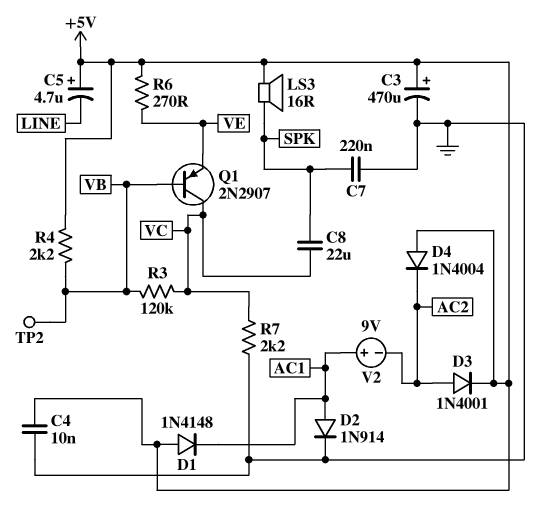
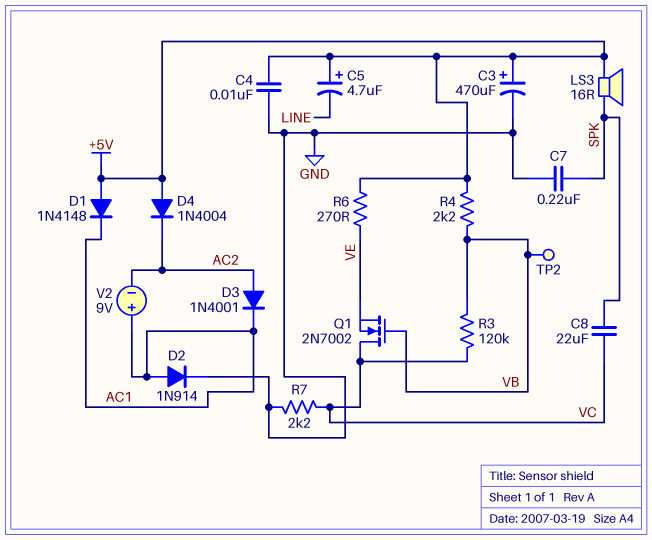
D3: diode 1N4001 (A AC2, K +5V) -> diode 1N4001 (A AC2, K AC1)
Q1: PNP 2N2907 (B VB, C VC, E VE) -> NMOS 2N7002 (G VB, D VC, S VE)

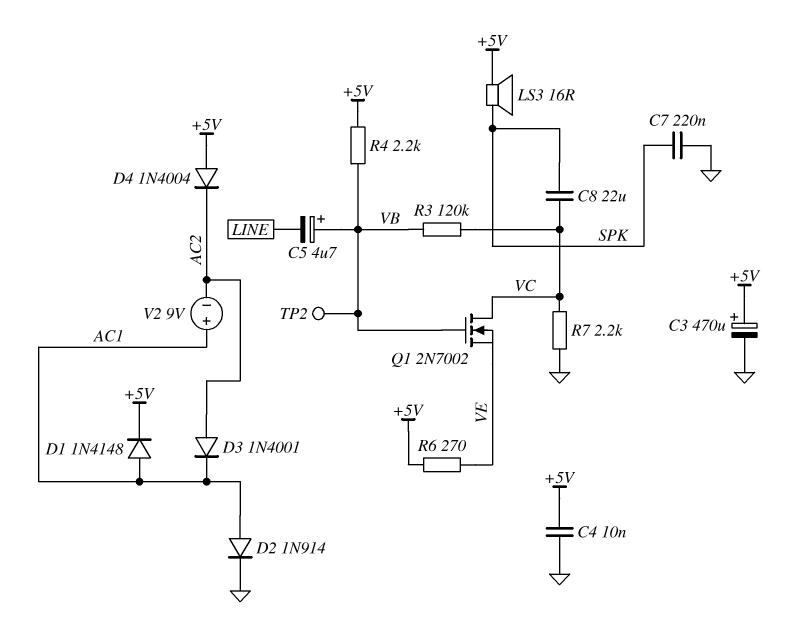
C5: 4.7uF (plus +5V, minus LINE) -> 4.7uF (plus VB, minus LINE)
D1: diode 1N4148 (A +5V, K AC1) -> diode 1N4148 (A AC1, K +5V)

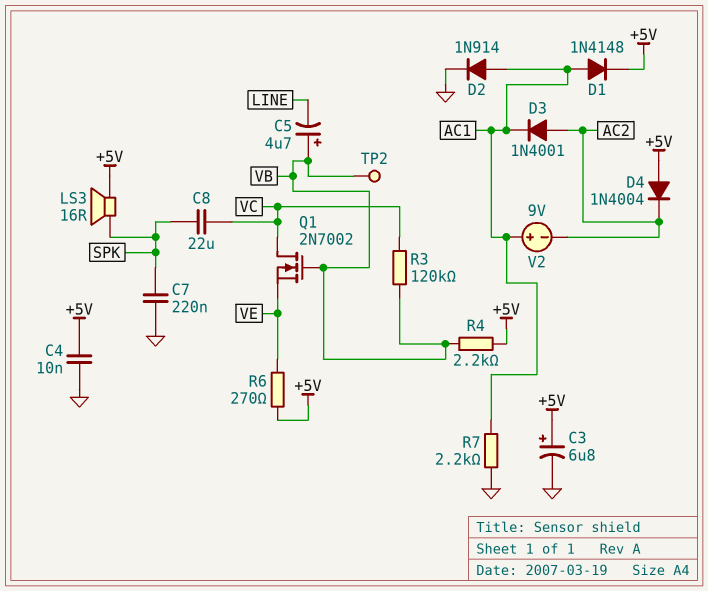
C3: 470uF (plus +5V, minus GND) -> 6.8uF (plus +5V, minus GND)
R7: 2.2k (GND, VC) -> 2.2k (AC1, GND)

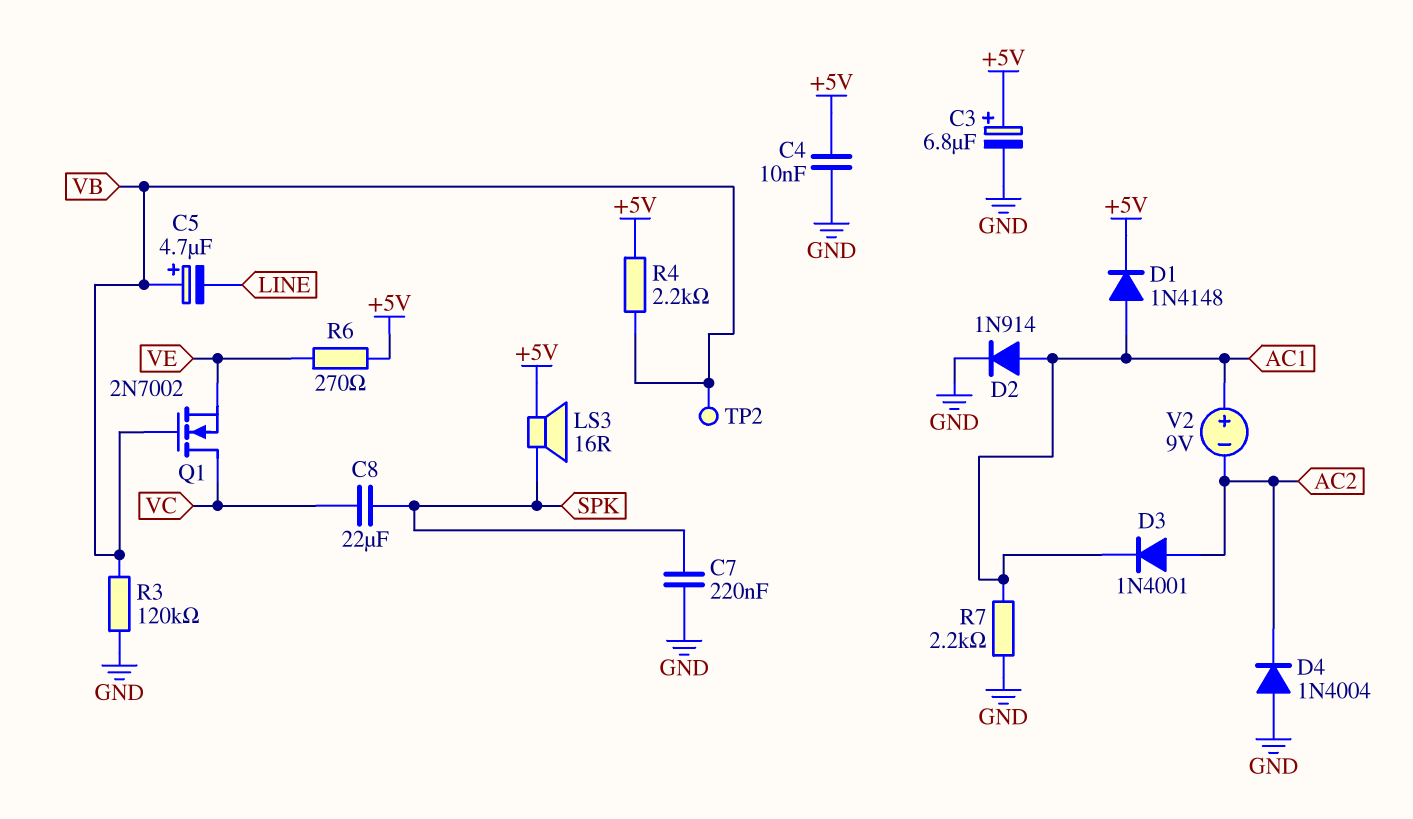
D4: diode 1N4004 (A +5V, K AC2) -> diode 1N4004 (A GND, K AC2)
R3: 120k (VB, VC) -> 120k (GND, VB)

